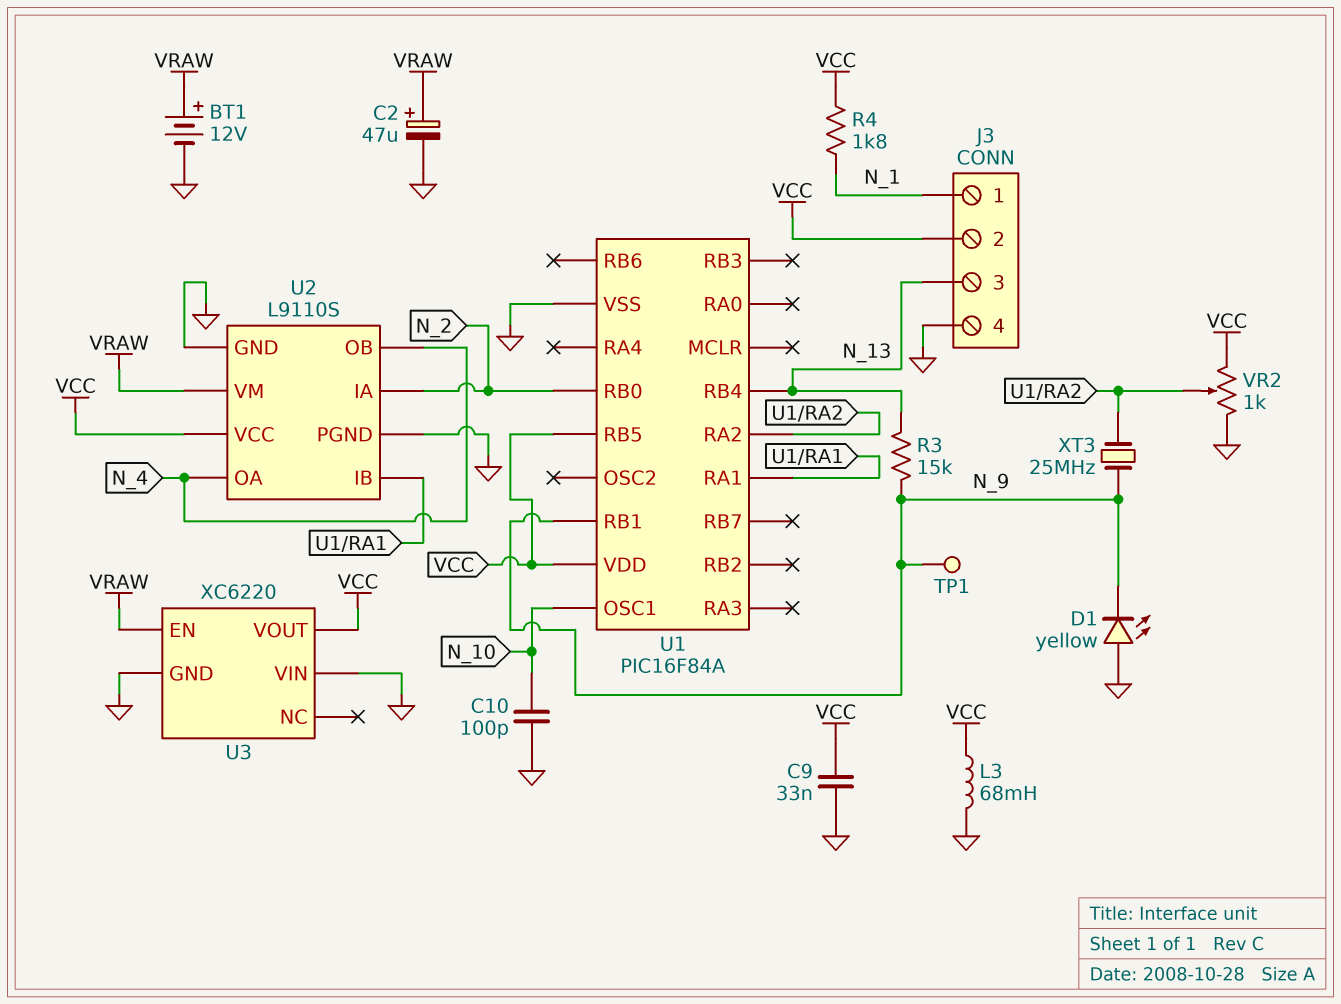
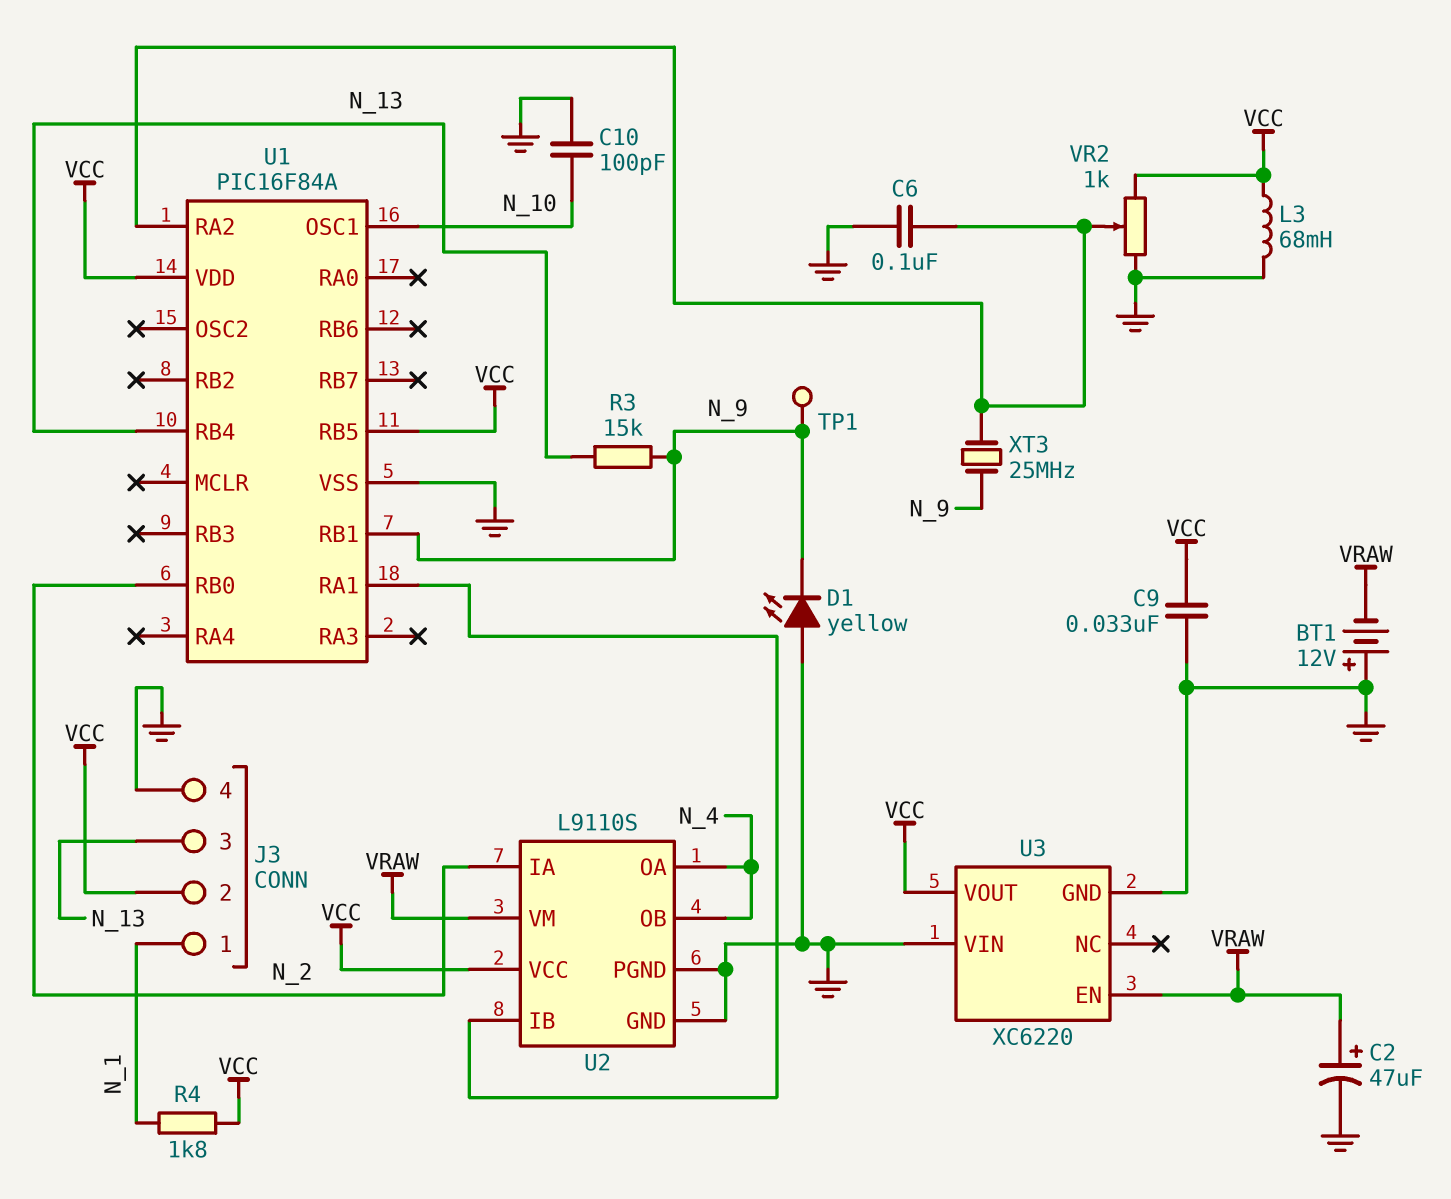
BT1: 12V (plus VRAW, minus GND) -> 12V (plus GND, minus VRAW)
C6: none -> 100nF (GND, U1/RA2)

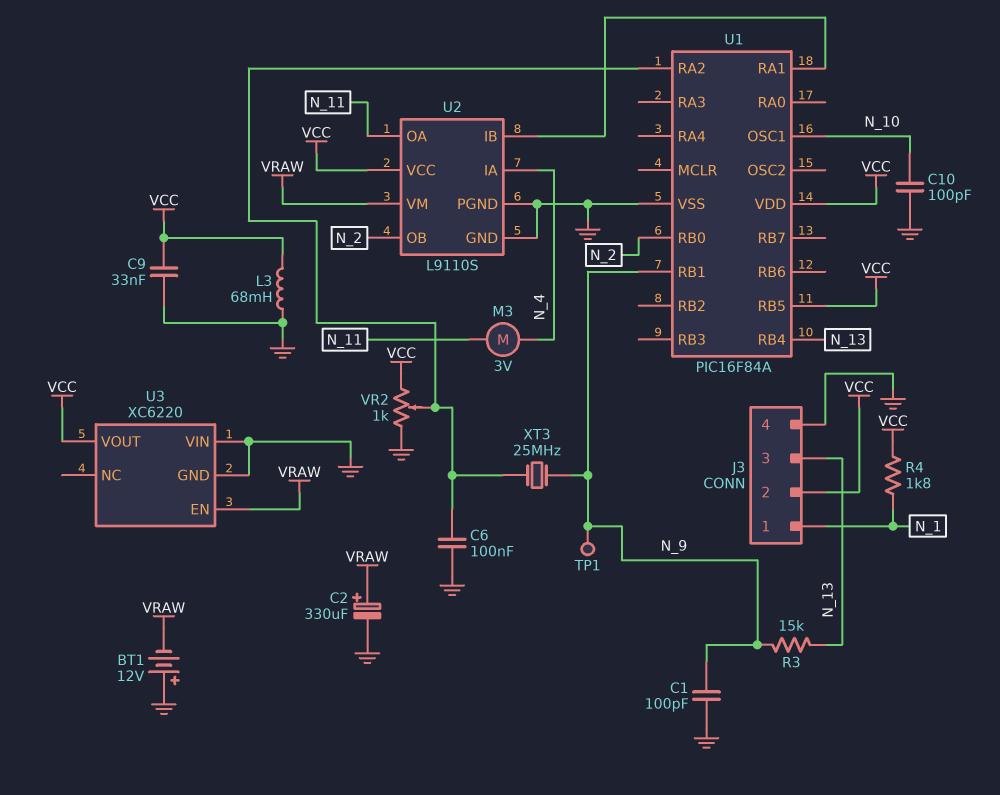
C1: none -> 100pF (GND, N_9)
C2: 47uF (plus VRAW, minus GND) -> 330uF (plus VRAW, minus GND)
D1: LED yellow (A GND, K N_9) -> none
M3: none -> motor 3V (N_4, N_11)
U2 pin IA: N_2 -> N_4
U2 pin OA: N_4 -> N_11
U2 pin OB: N_4 -> N_2

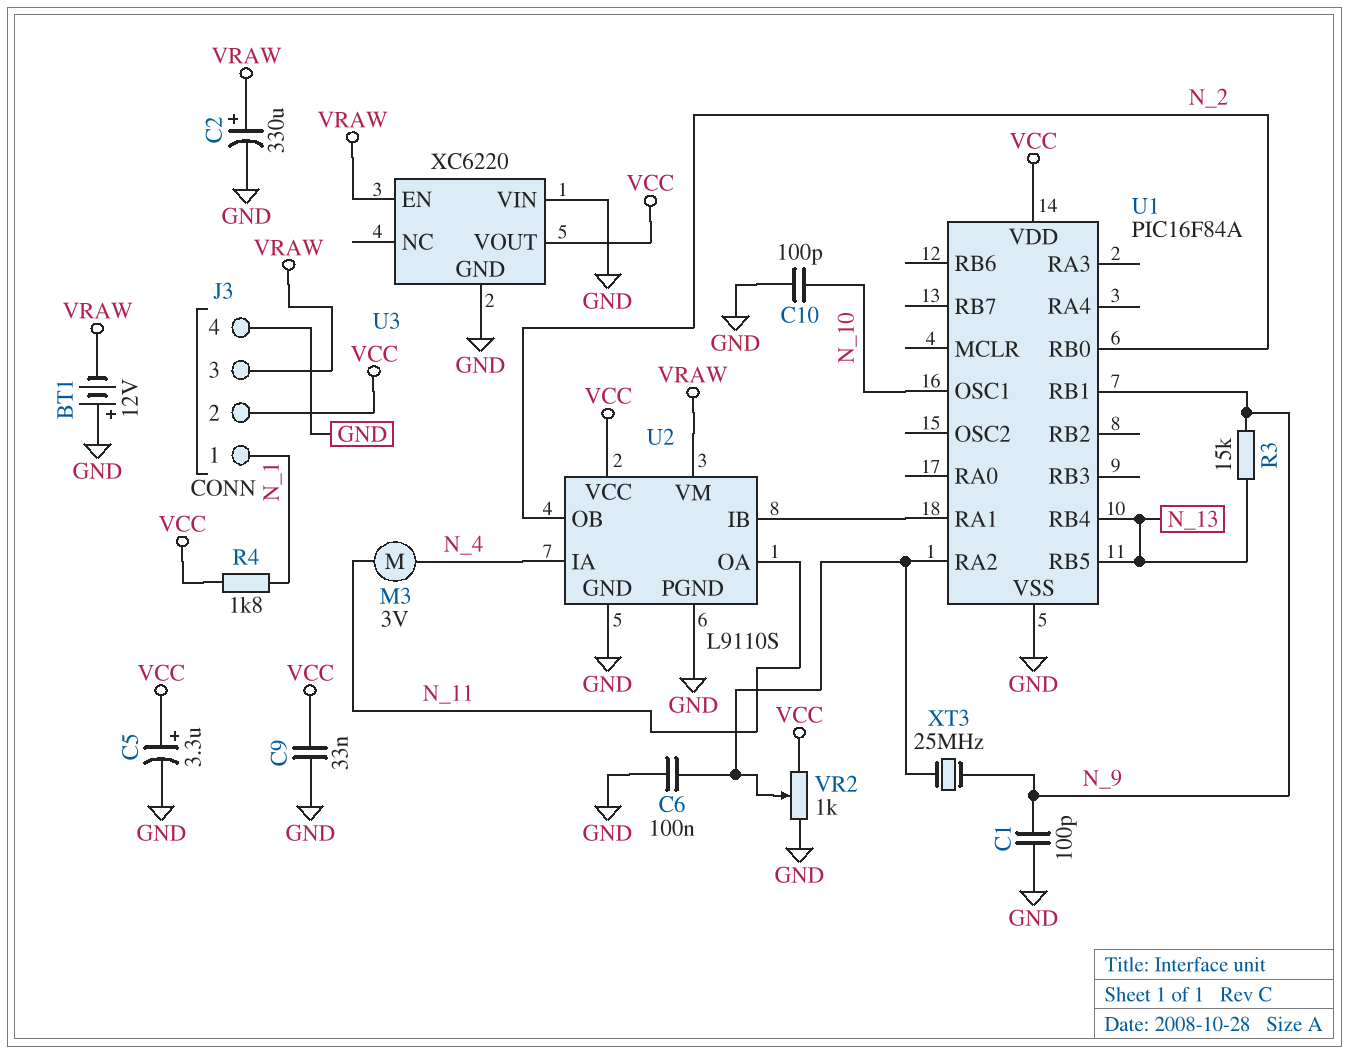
C5: none -> 3.3uF (plus VCC, minus GND)
J3 pin 3: N_13 -> VRAW
L3: 68mH (GND, VCC) -> none
TP1: test point (N_9) -> none
U1 pin RB5: VCC -> N_13

